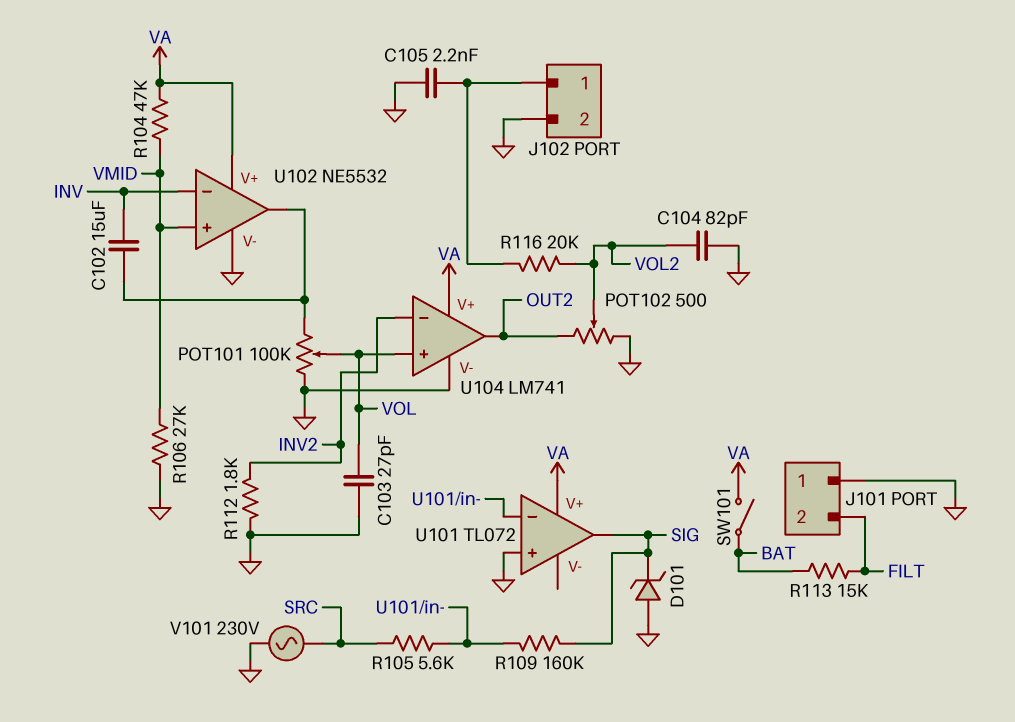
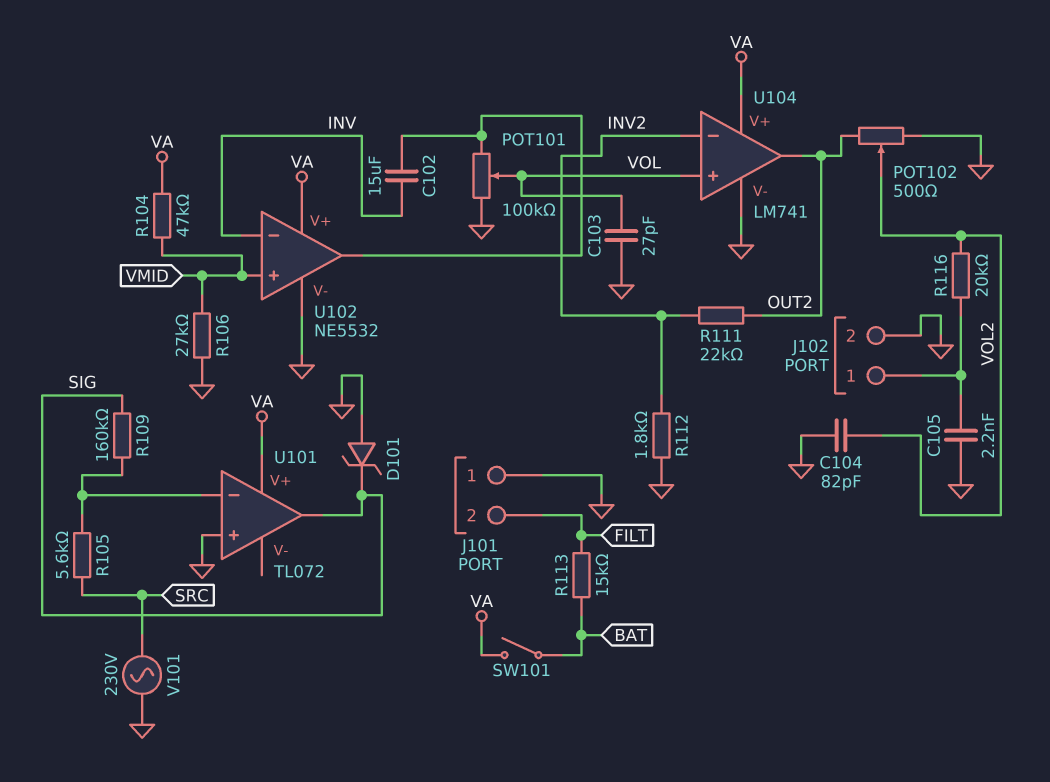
R111: none -> 22k (INV2, OUT2)

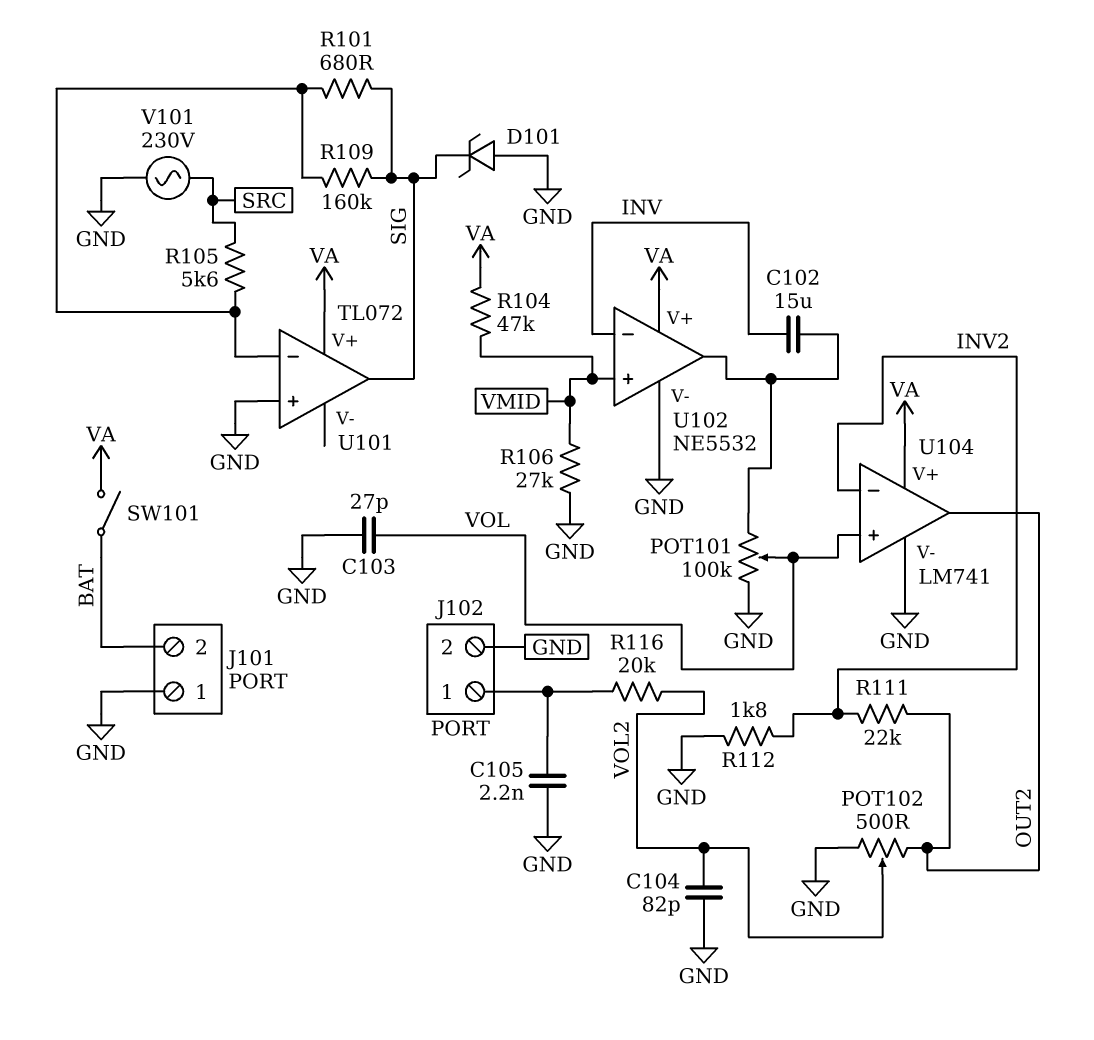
J101 pin 2: FILT -> BAT
R101: none -> 680 (SIG, U101/in-)
R113: 15k (BAT, FILT) -> none

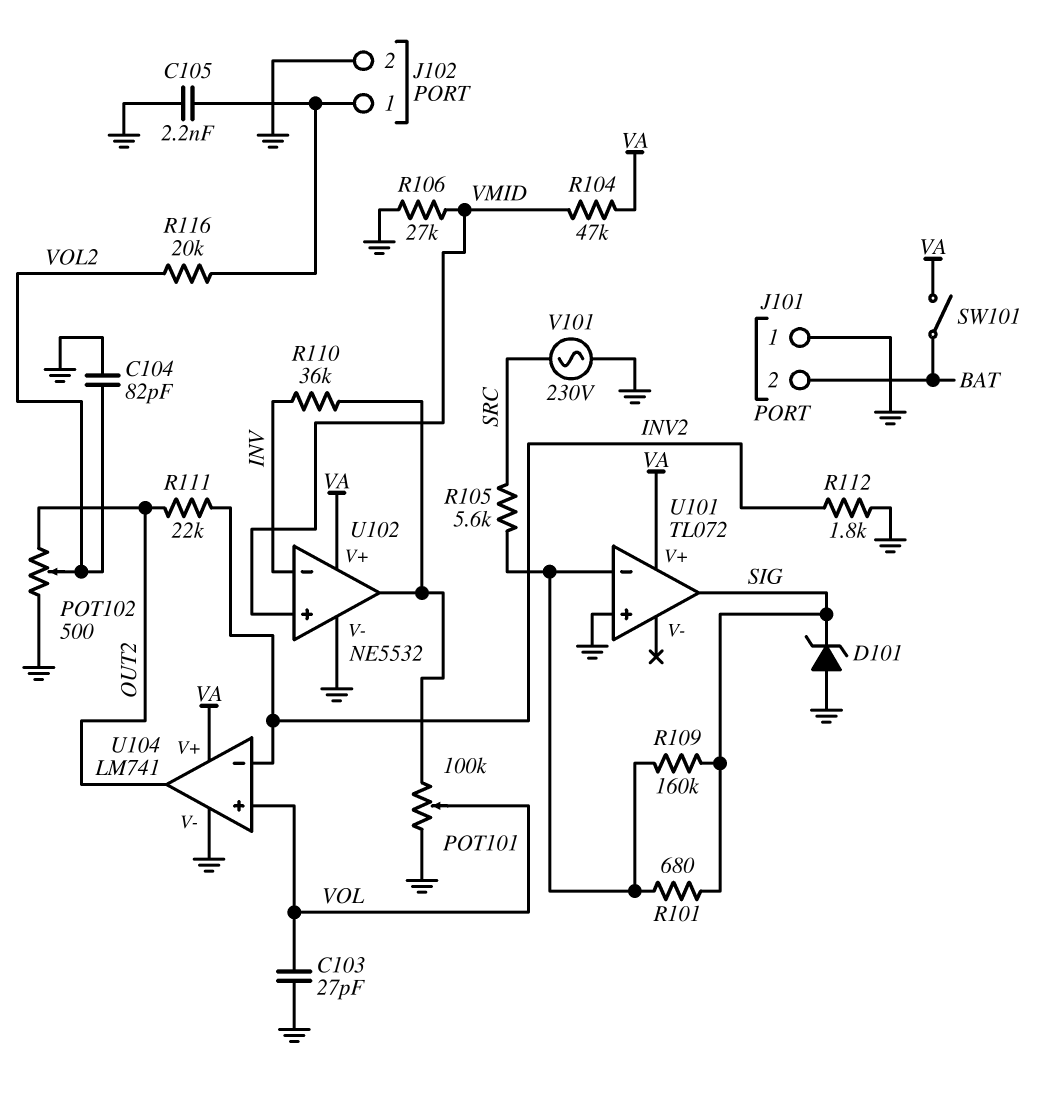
C102: 15uF (INV, U102/out) -> none
R110: none -> 36k (INV, U102/out)

